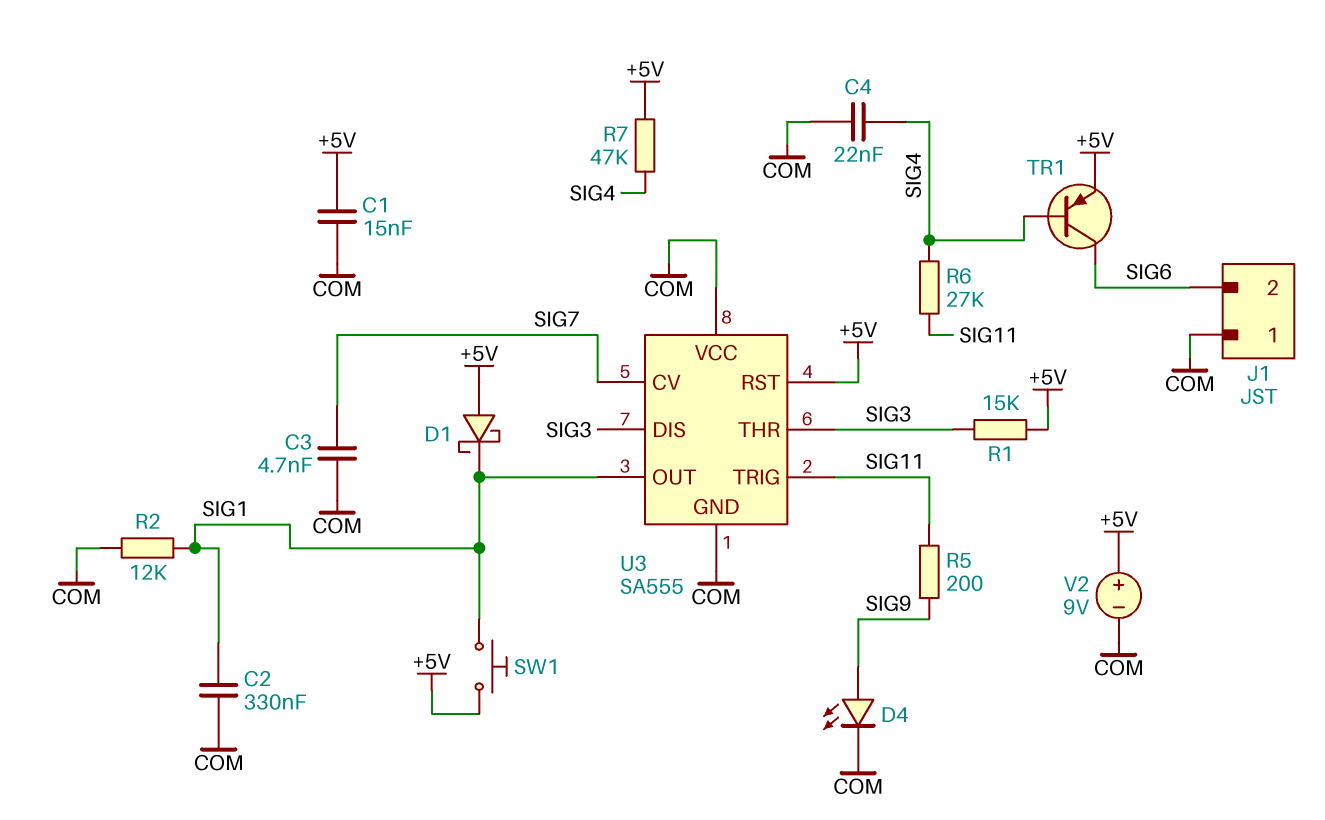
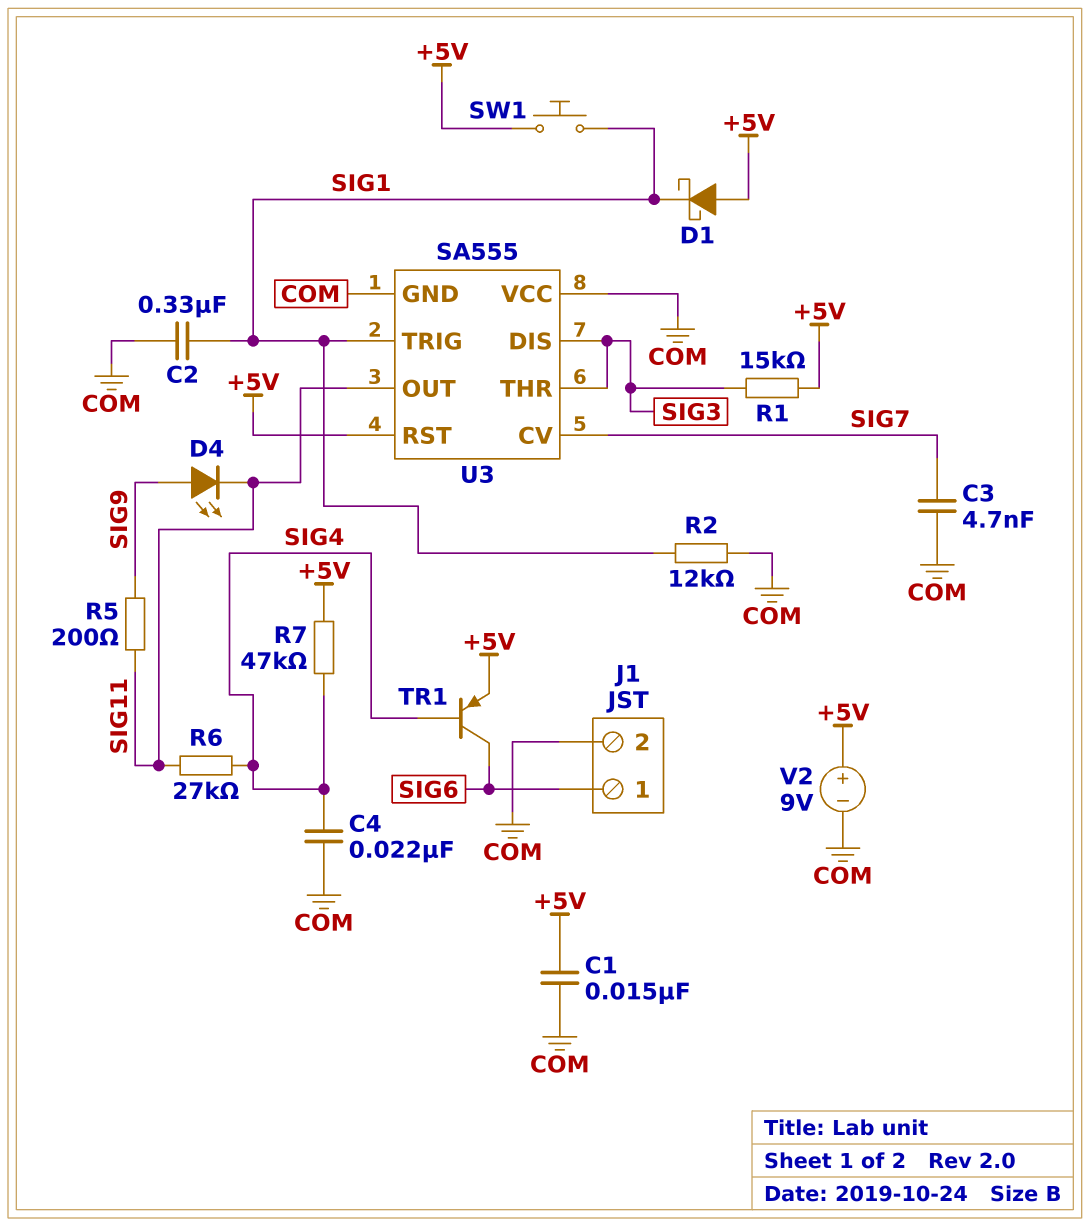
D4: LED (A SIG9, K COM) -> LED (A SIG9, K SIG11)
J1 pin 1: COM -> SIG6
J1 pin 2: SIG6 -> COM
U3 pin OUT: SIG1 -> SIG11
U3 pin TRIG: SIG11 -> SIG1

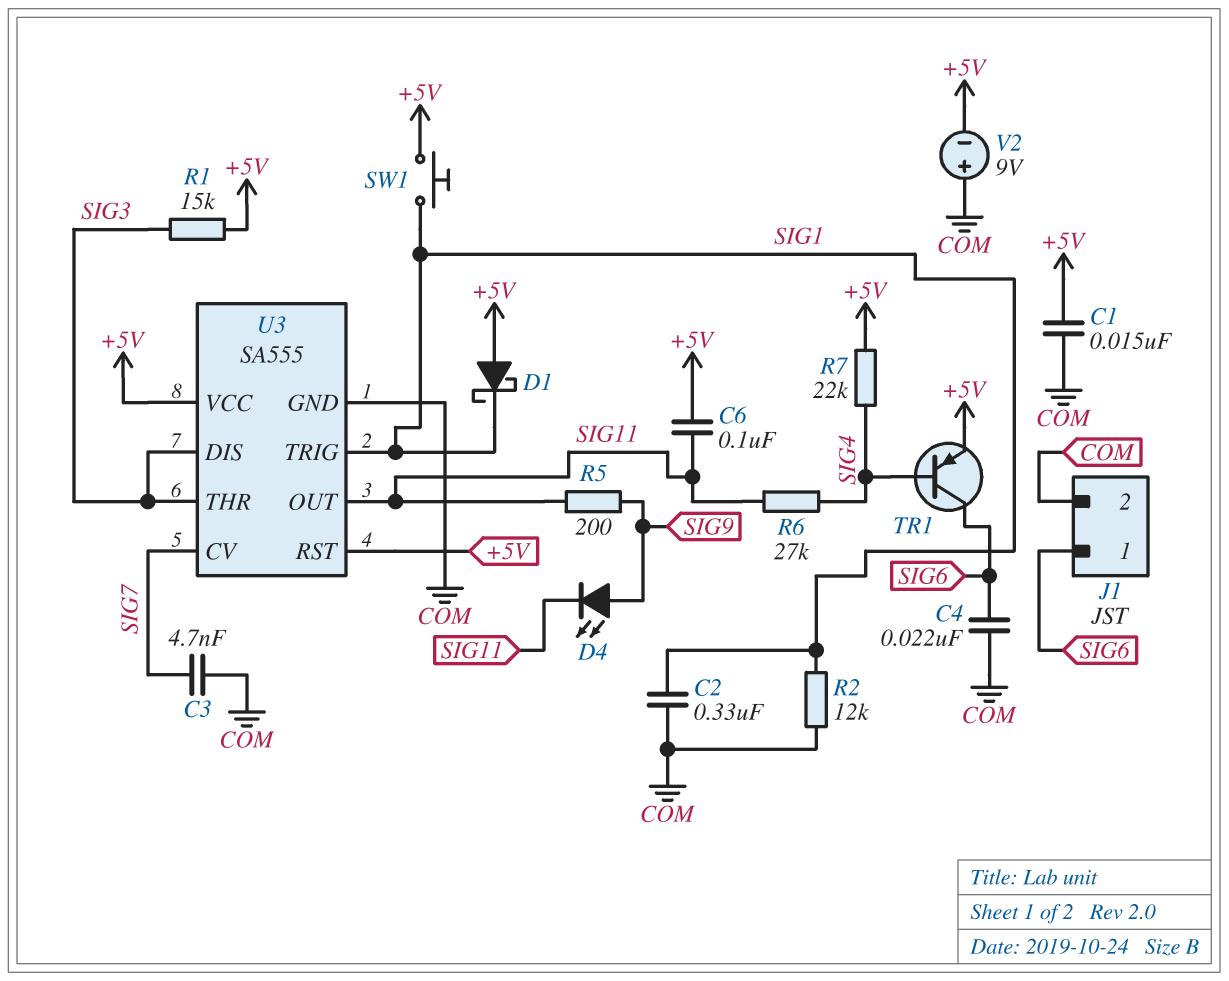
C4: 22nF (COM, SIG4) -> 22nF (COM, SIG6)
C6: none -> 100nF (+5V, SIG11)
R7: 47k (+5V, SIG4) -> 22k (+5V, SIG4)
U3 pin VCC: COM -> +5V
V2: 9V (plus +5V, minus COM) -> 9V (plus COM, minus +5V)

